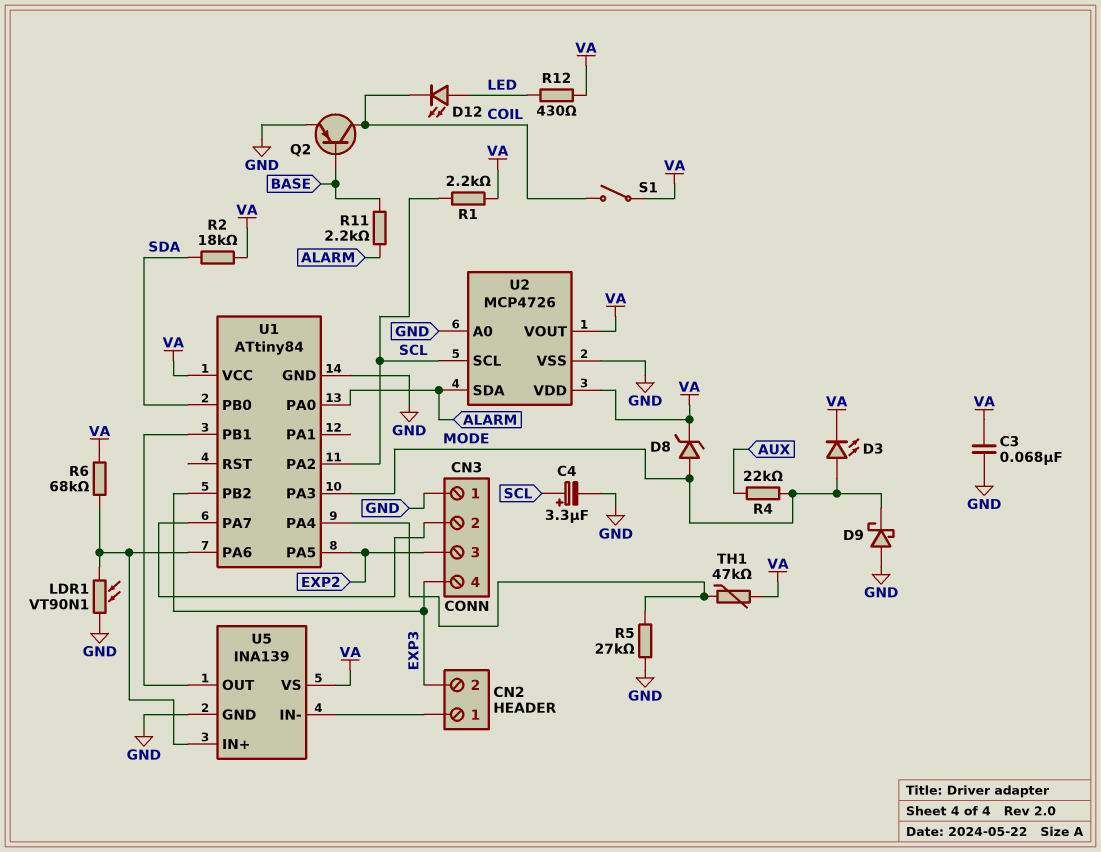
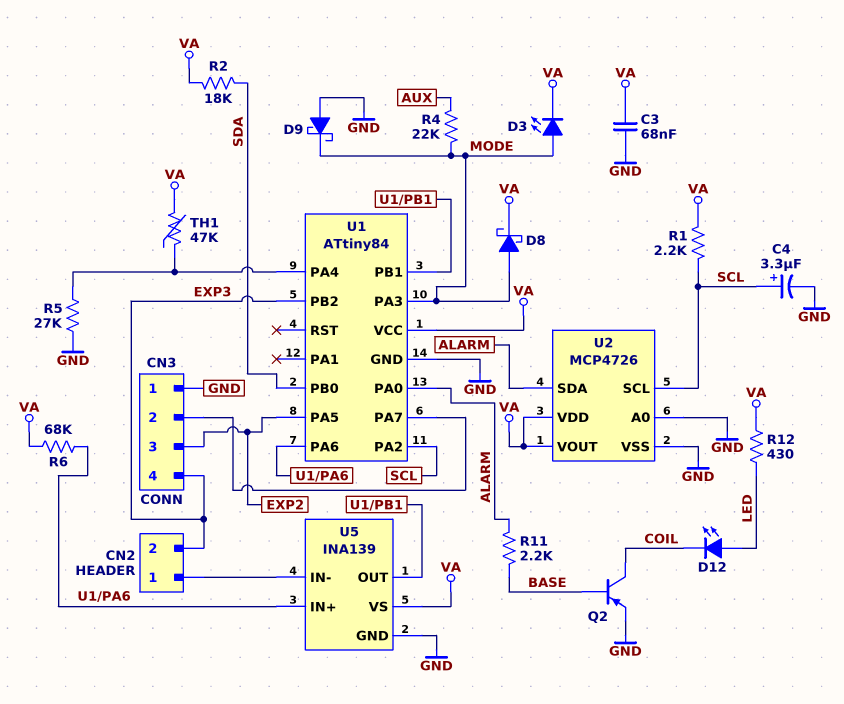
D8: zener (A MODE, K VA) -> schottky (A MODE, K VA)
LDR1: VT90N1 (GND, U1/PA6) -> none
S1: switch (COIL, VA) -> none

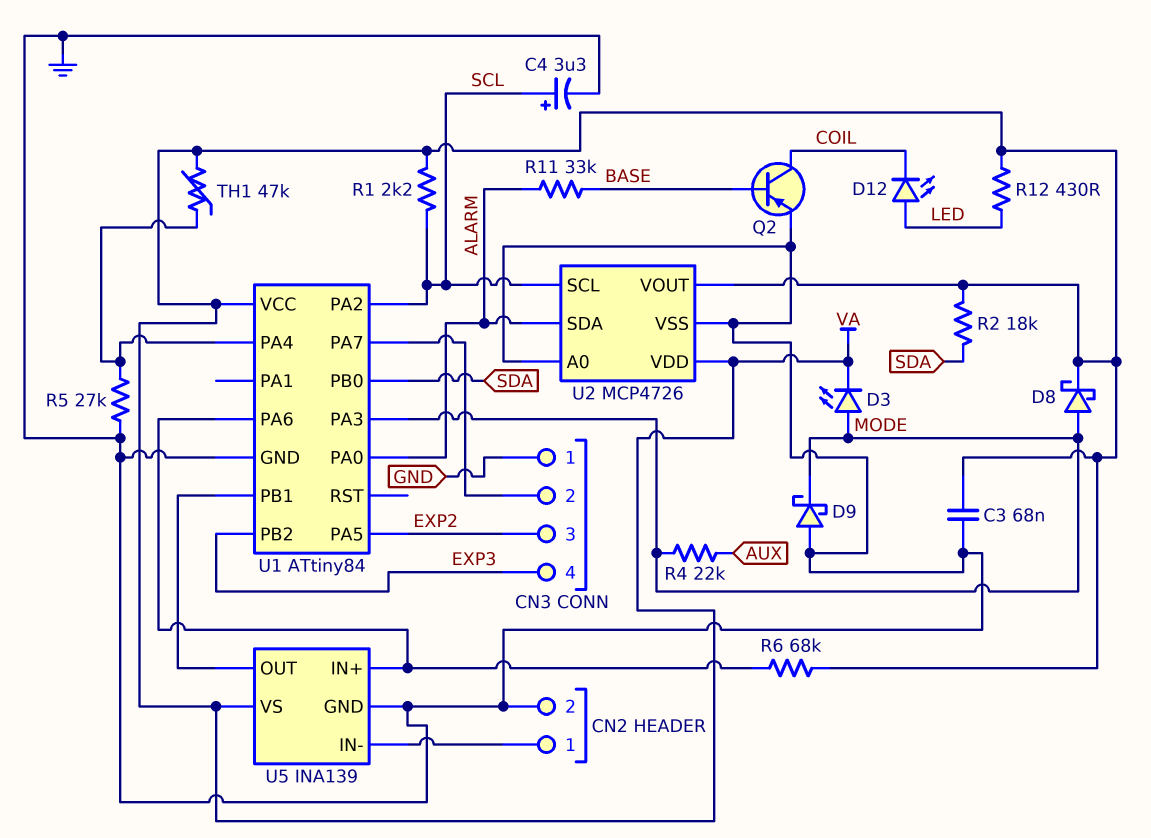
CN2 pin 2: EXP3 -> GND
R11: 2.2k (ALARM, BASE) -> 33k (ALARM, BASE)

